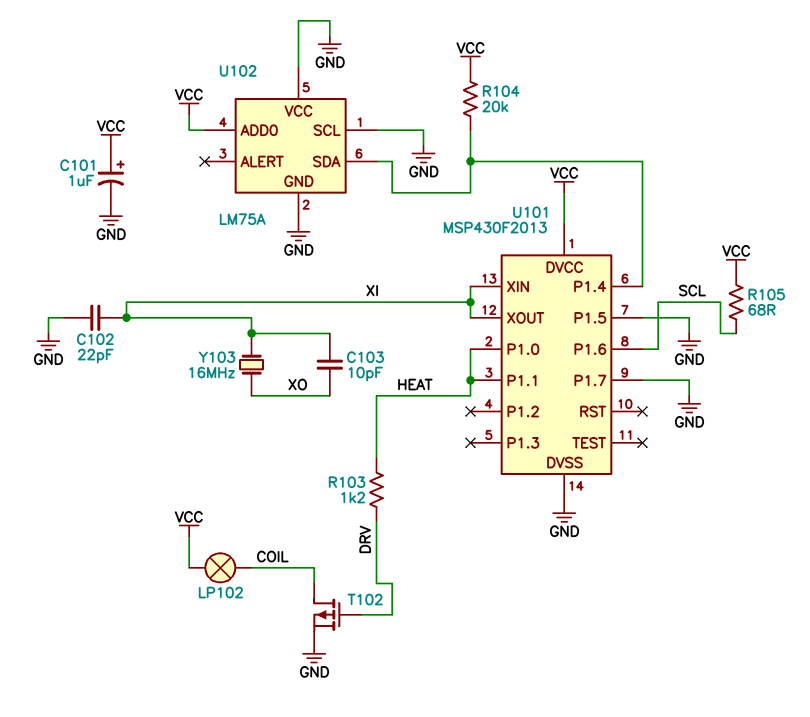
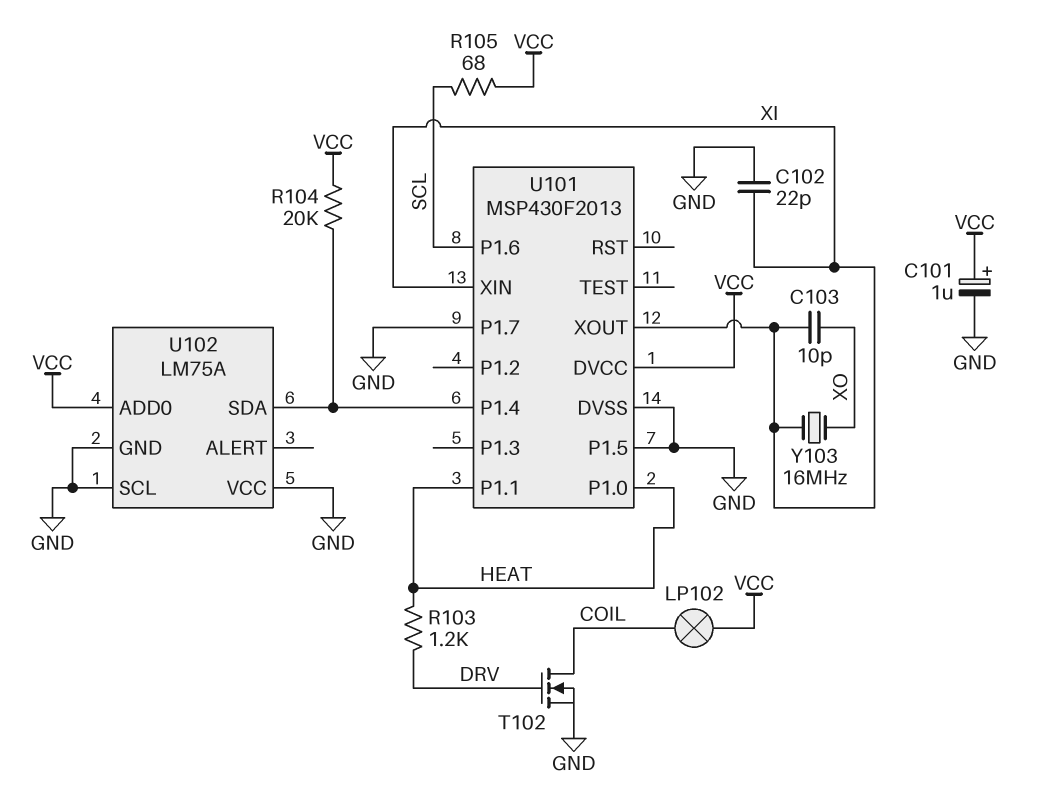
T102: PMOS (G DRV, D COIL, S GND) -> NMOS (G DRV, D COIL, S GND)

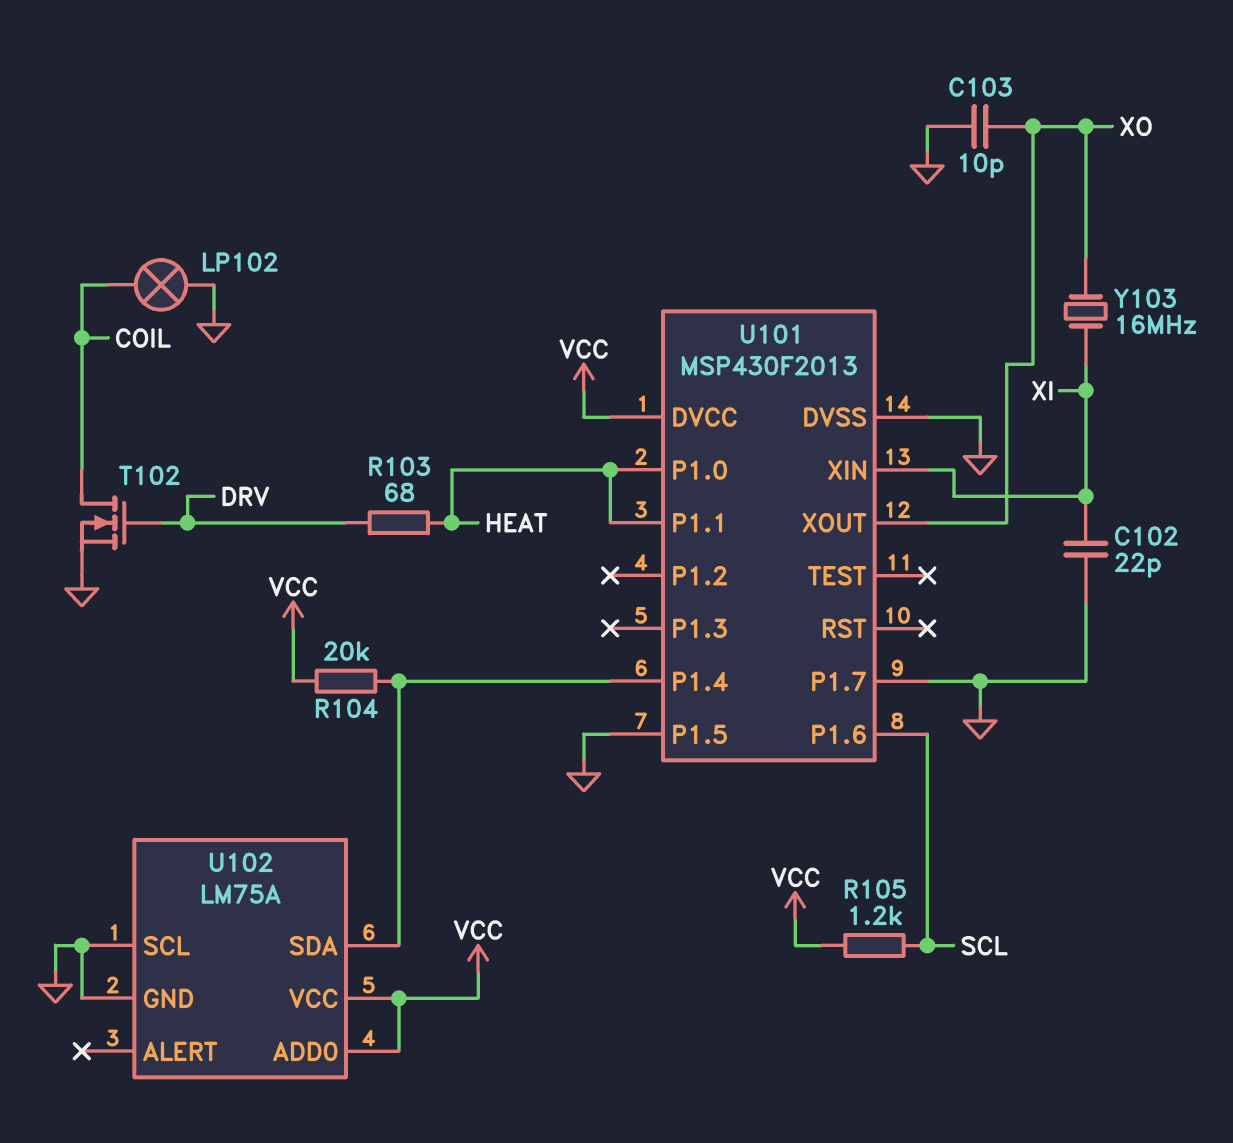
C101: 1uF (plus VCC, minus GND) -> none
C103: 10pF (XI, XO) -> 10pF (GND, XO)
LP102: lamp (COIL, VCC) -> lamp (COIL, GND)
R103: 1.2k (DRV, HEAT) -> 68 (DRV, HEAT)
R105: 68 (SCL, VCC) -> 1.2k (SCL, VCC)
U101 pin XOUT: XI -> XO
U102 pin VCC: GND -> VCC

